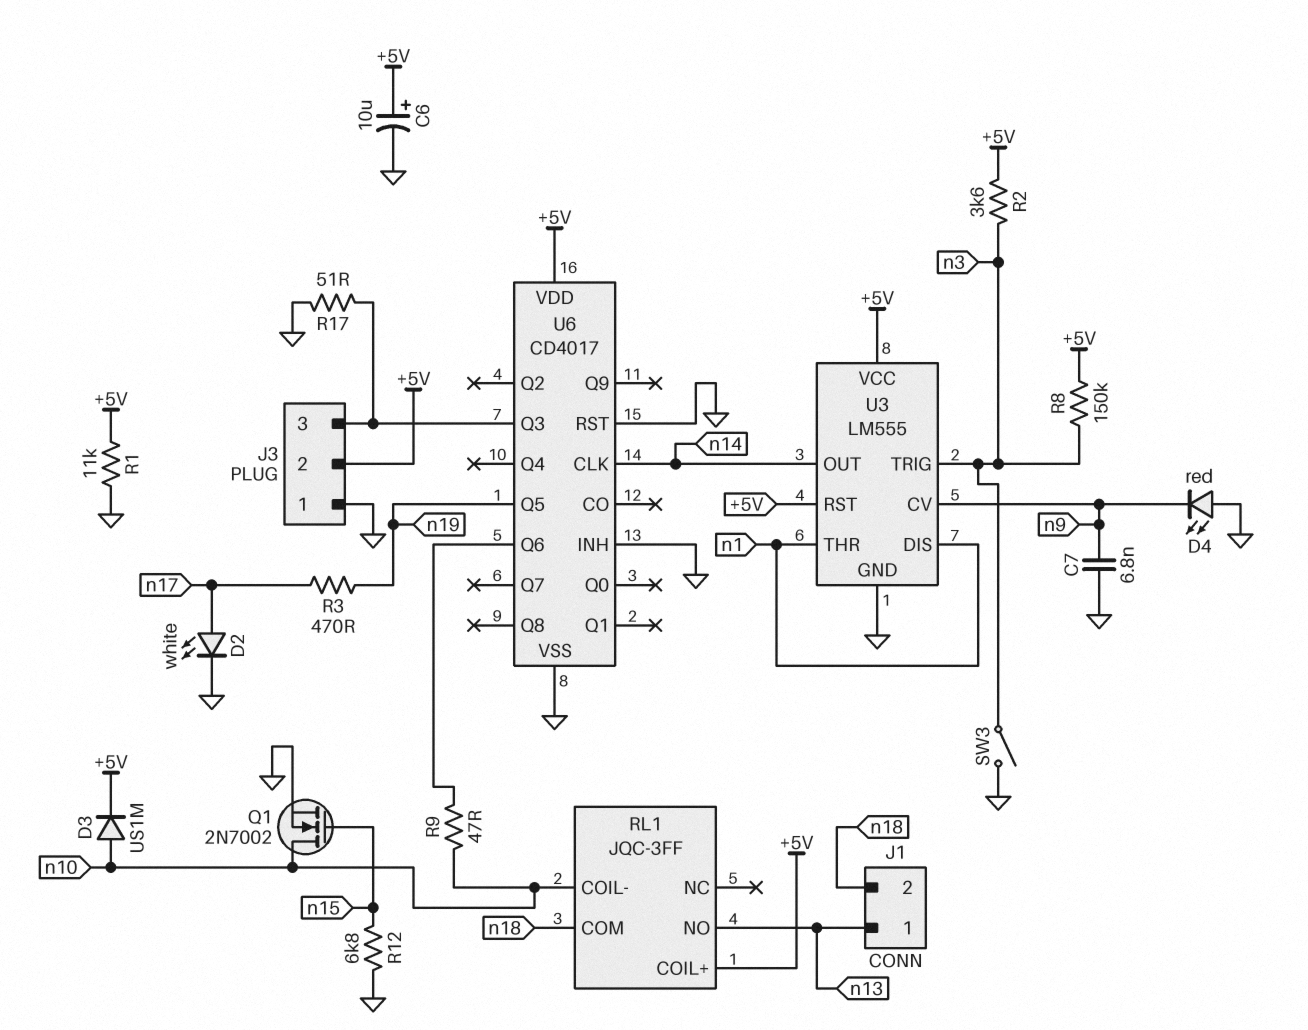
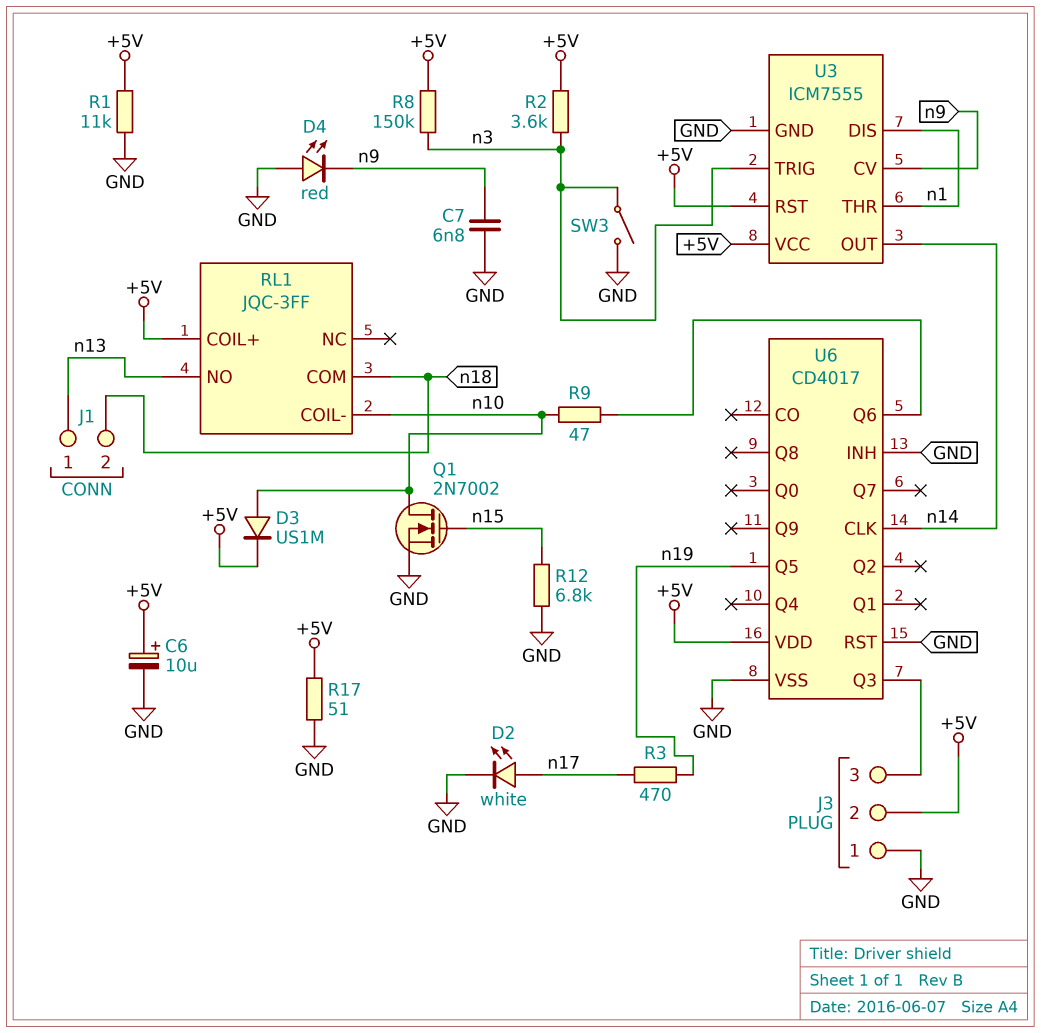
R17: 51 (GND, J3/3) -> 51 (+5V, GND)
U3: LM555 -> ICM7555

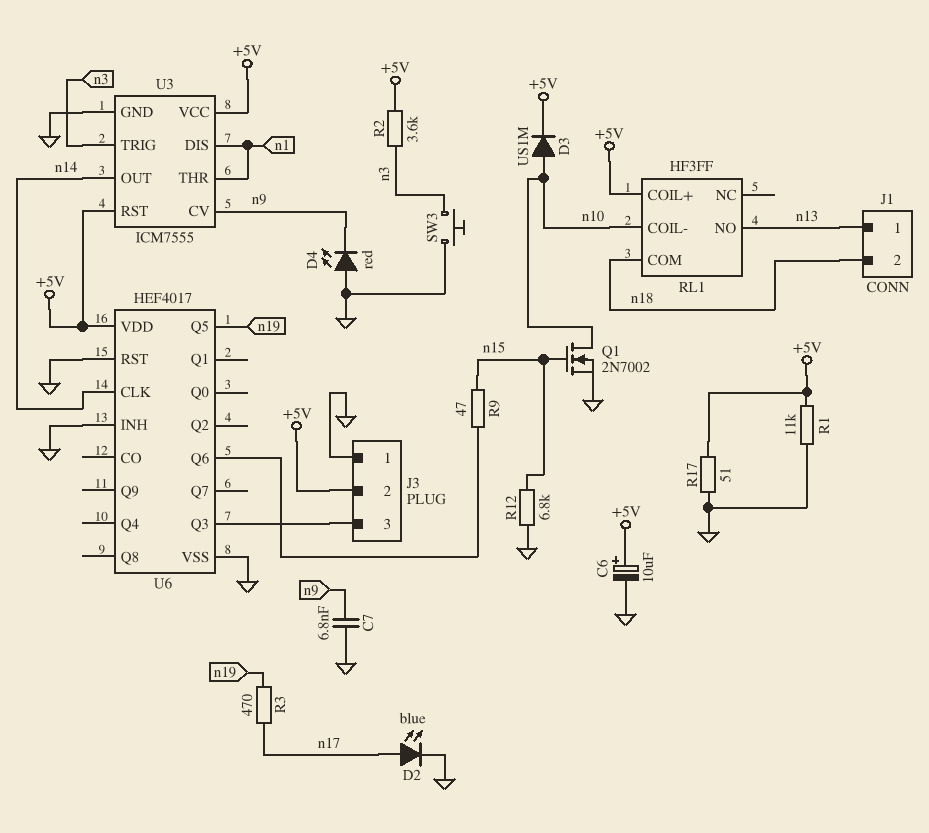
D2: LED white (A n17, K GND) -> LED blue (A n17, K GND)
R8: 150k (+5V, n3) -> none
R9: 47 (U6/Q6, n10) -> 47 (U6/Q6, n15)
RL1: JQC-3FF -> HF3FF
SW3: switch (GND, n3) -> button (GND, n3)
U6: CD4017 -> HEF4017

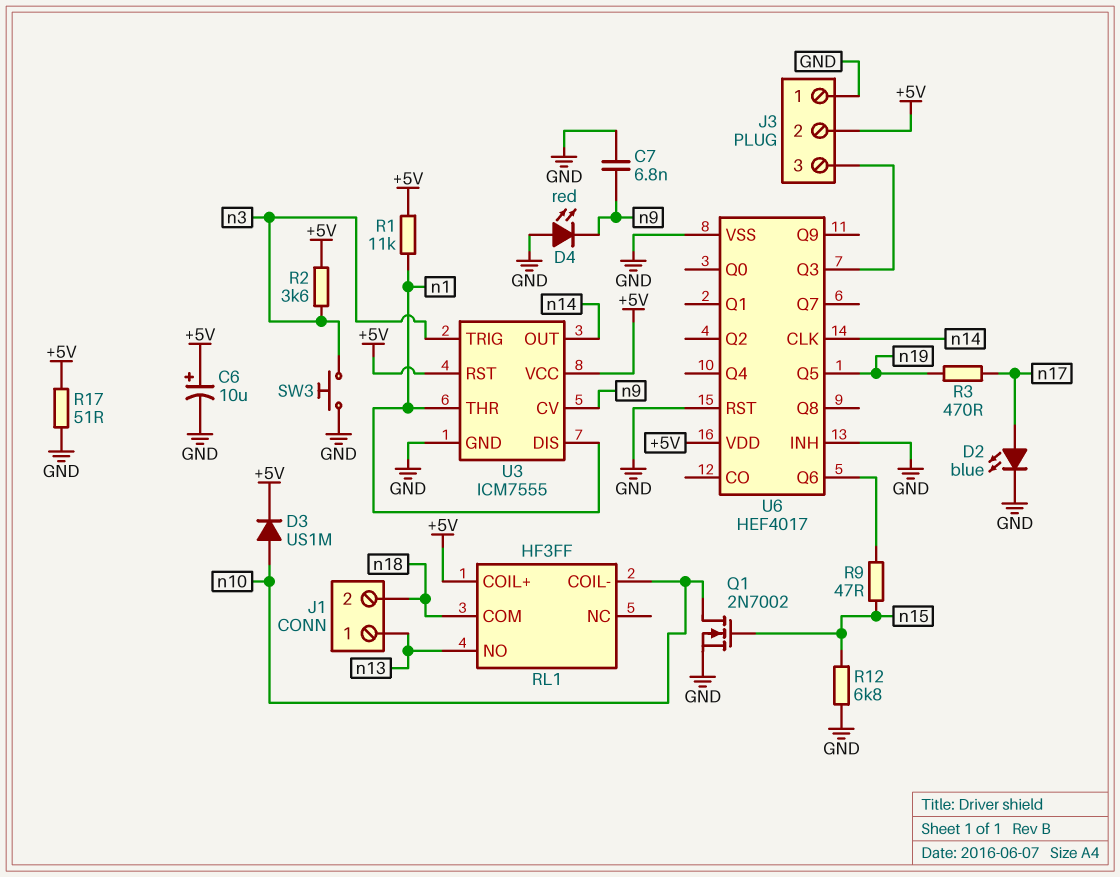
R1: 11k (+5V, GND) -> 11k (+5V, n1)

